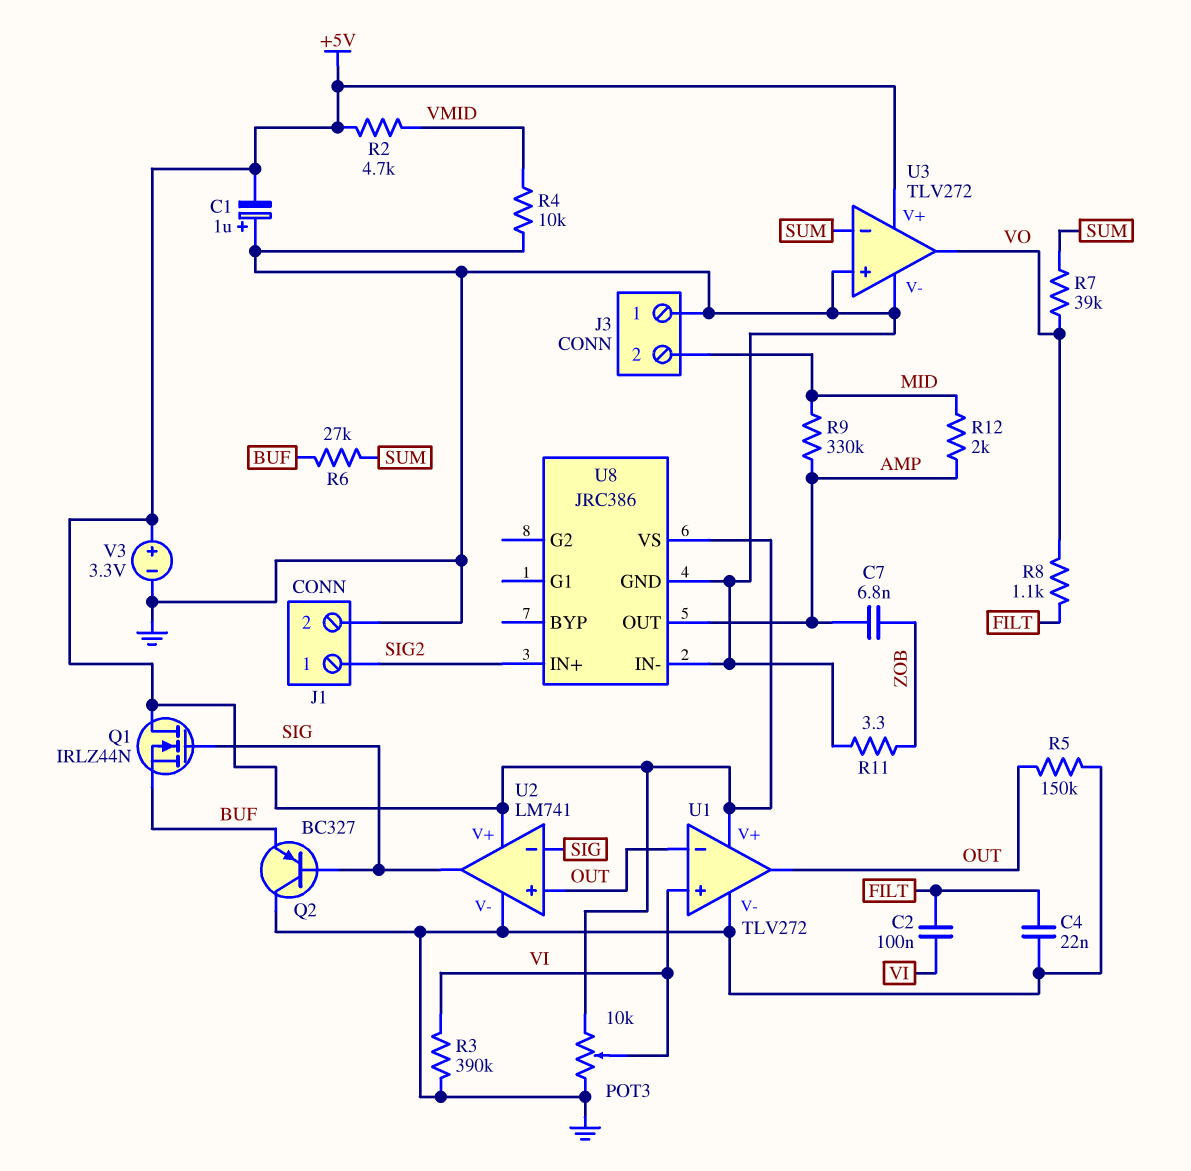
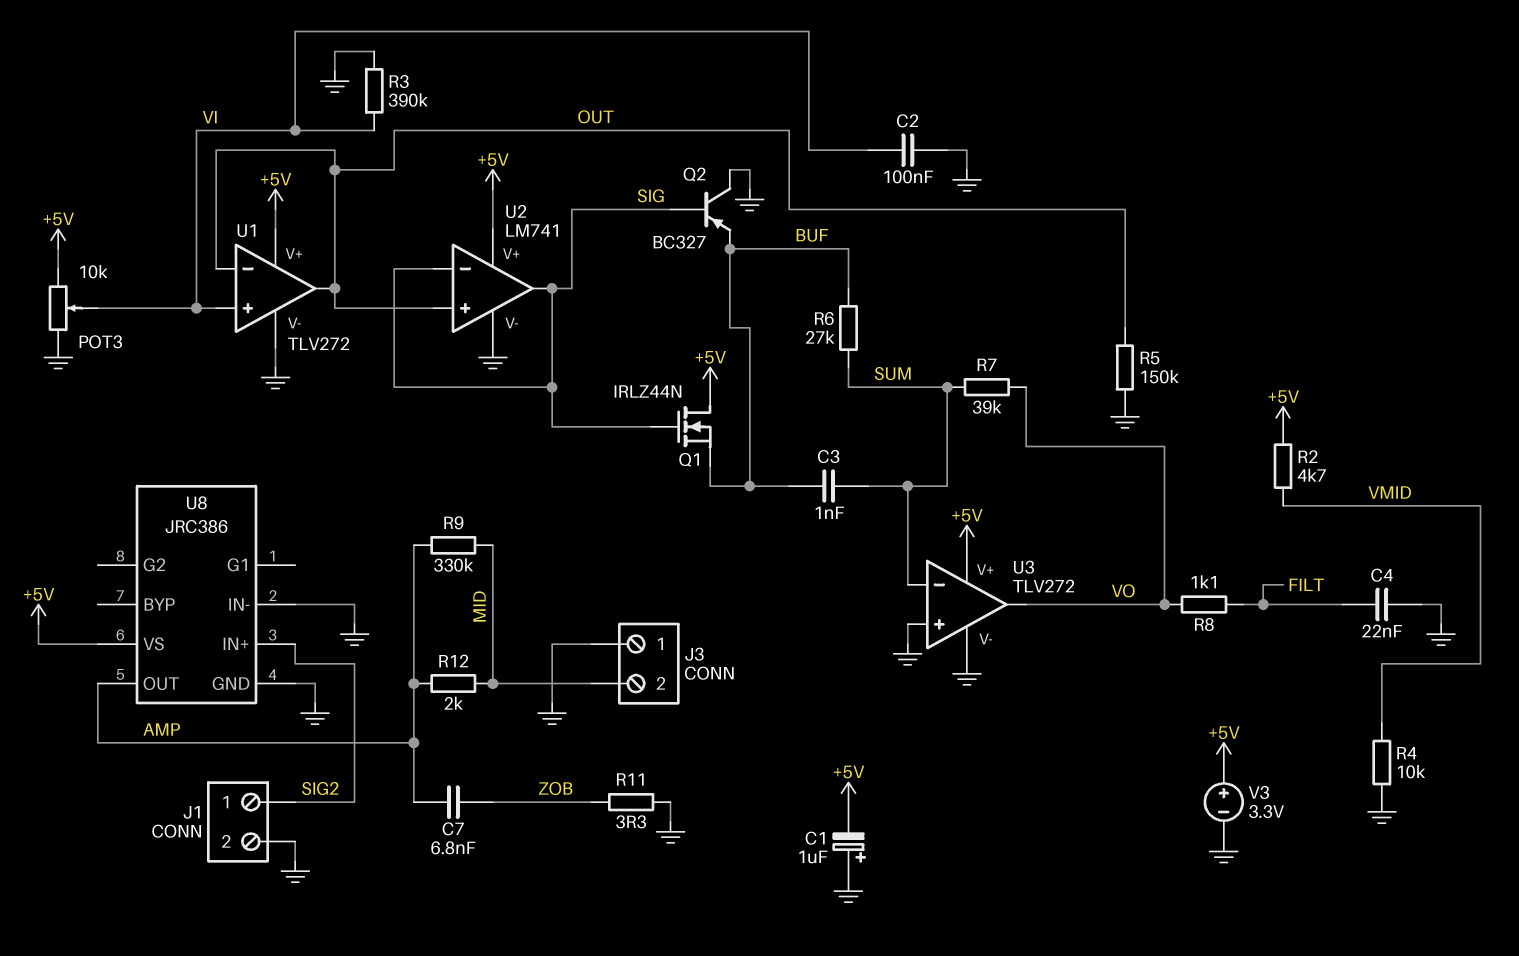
C2: 100nF (FILT, VI) -> 100nF (GND, VI)
C3: none -> 1nF (BUF, SUM)

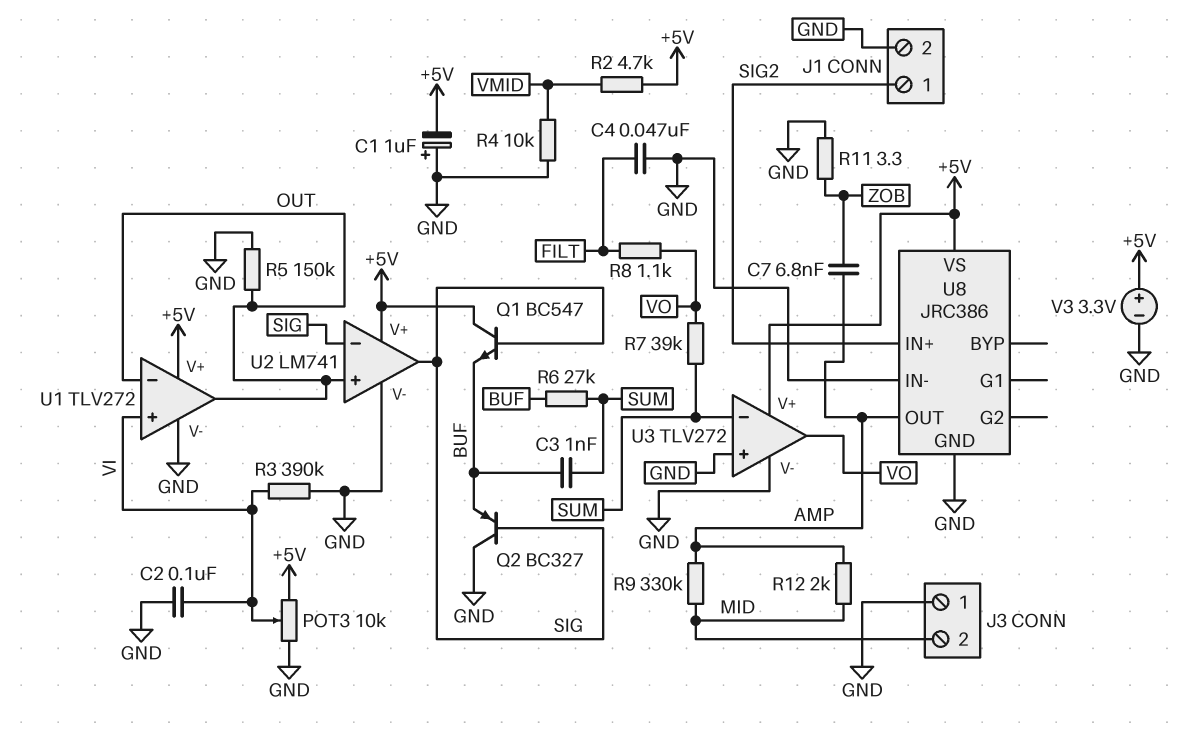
C4: 22nF (FILT, GND) -> 47nF (FILT, GND)
Q1: NMOS IRLZ44N (G SIG, D +5V, S BUF) -> NPN BC547 (B SIG, C +5V, E BUF)

